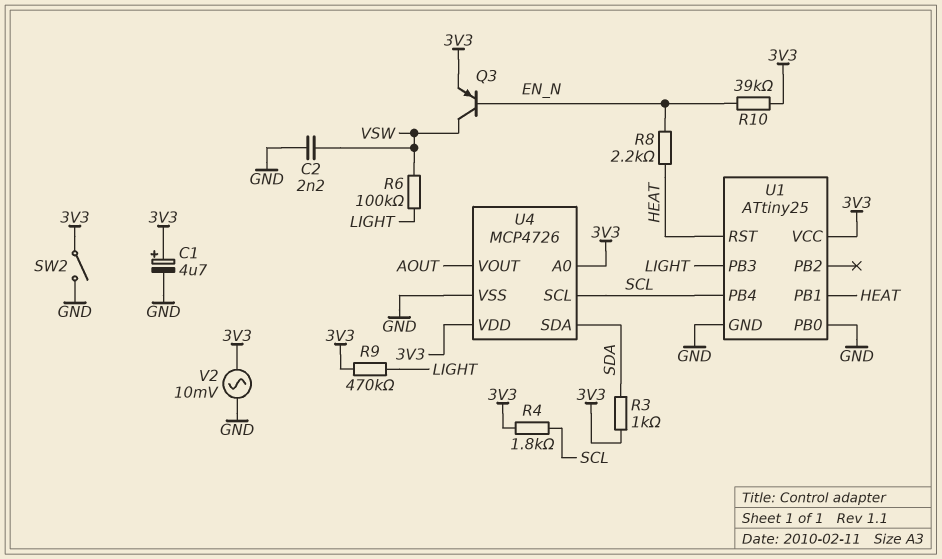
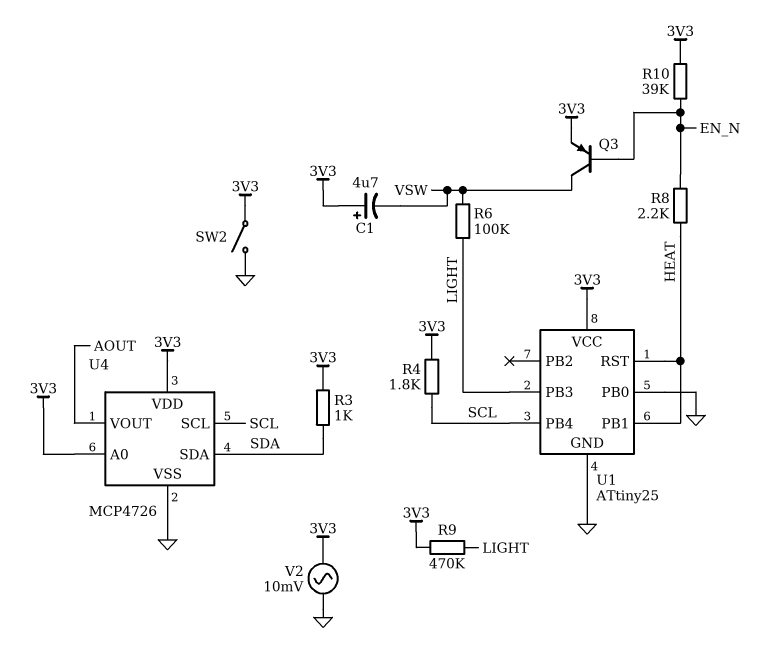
C1: 4.7uF (plus 3V3, minus GND) -> 4.7uF (plus 3V3, minus VSW)
C2: 2.2nF (GND, VSW) -> none

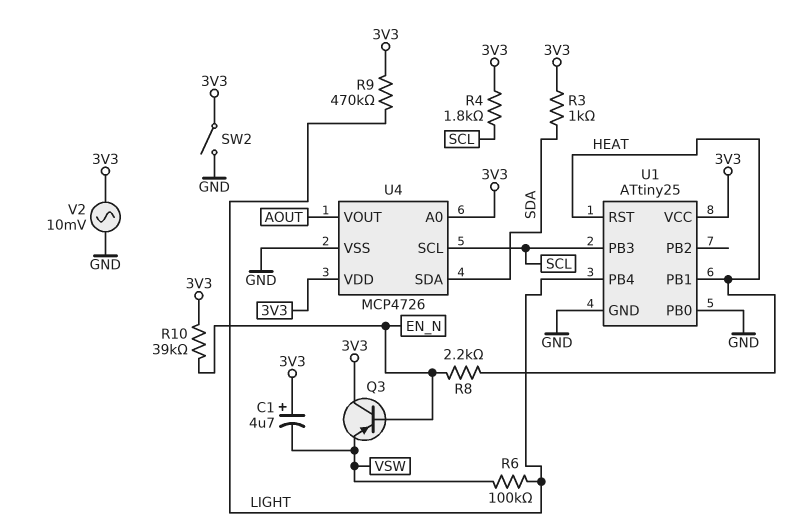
Q3: PNP (B EN_N, C VSW, E 3V3) -> PNP (B EN_N, C 3V3, E VSW)
U1 pin PB3: LIGHT -> SCL
U1 pin PB4: SCL -> LIGHT

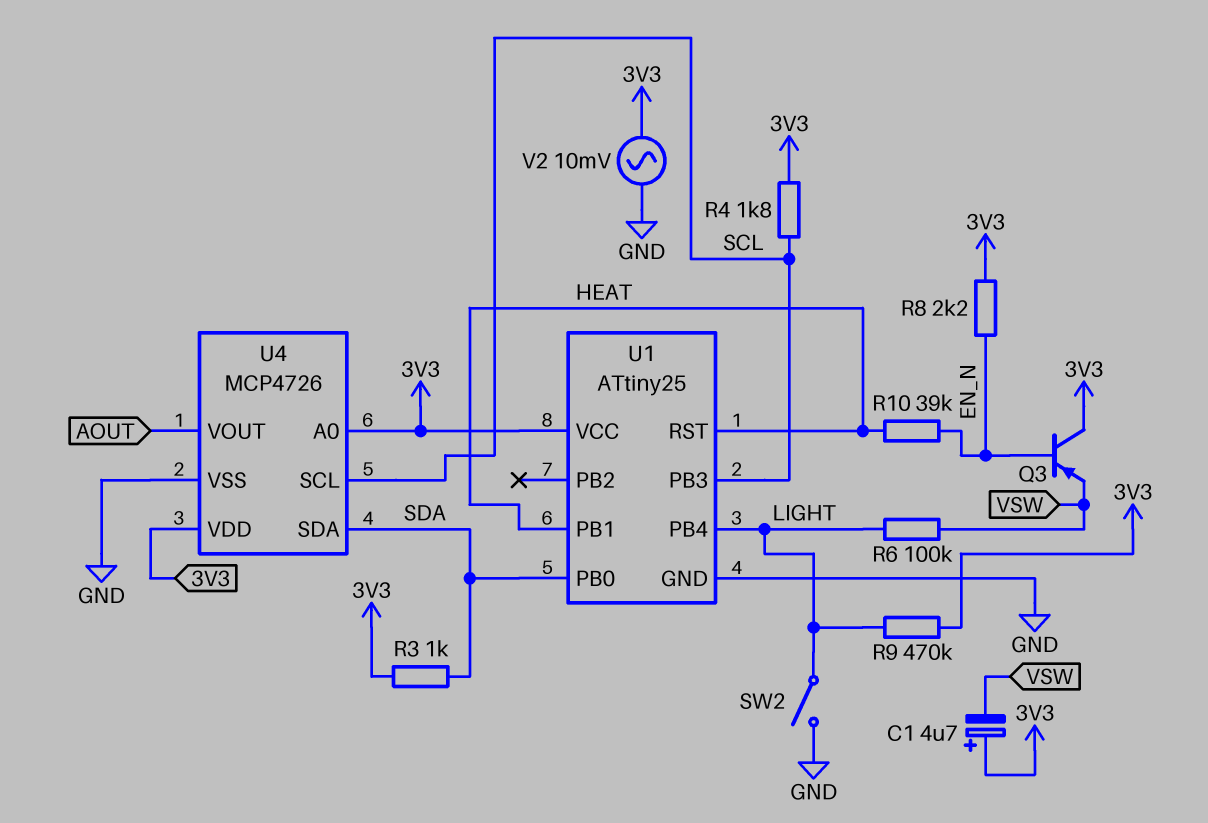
R8: 2.2k (EN_N, HEAT) -> 2.2k (3V3, EN_N)
R10: 39k (3V3, EN_N) -> 39k (EN_N, HEAT)
SW2: switch (3V3, GND) -> switch (GND, LIGHT)
U1 pin PB0: GND -> SDA

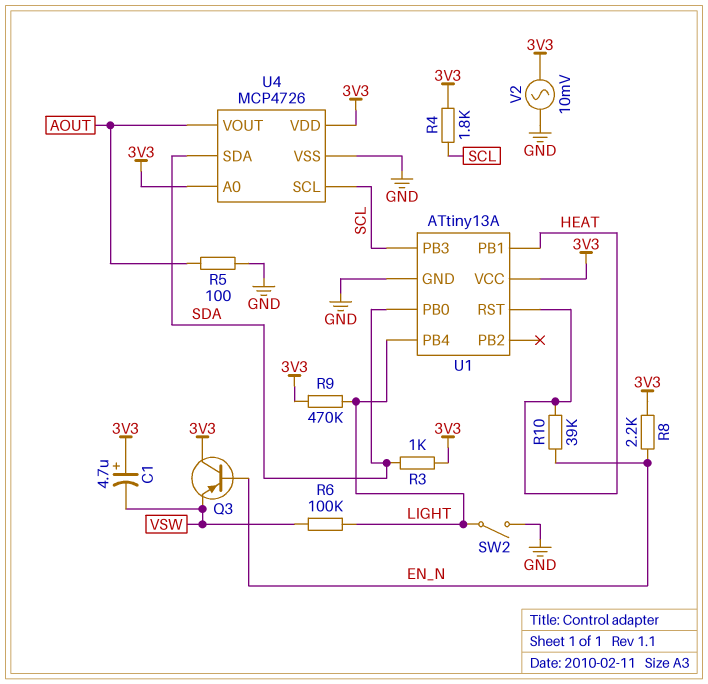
R5: none -> 100 (AOUT, GND)
U1: ATtiny25 -> ATtiny13A

